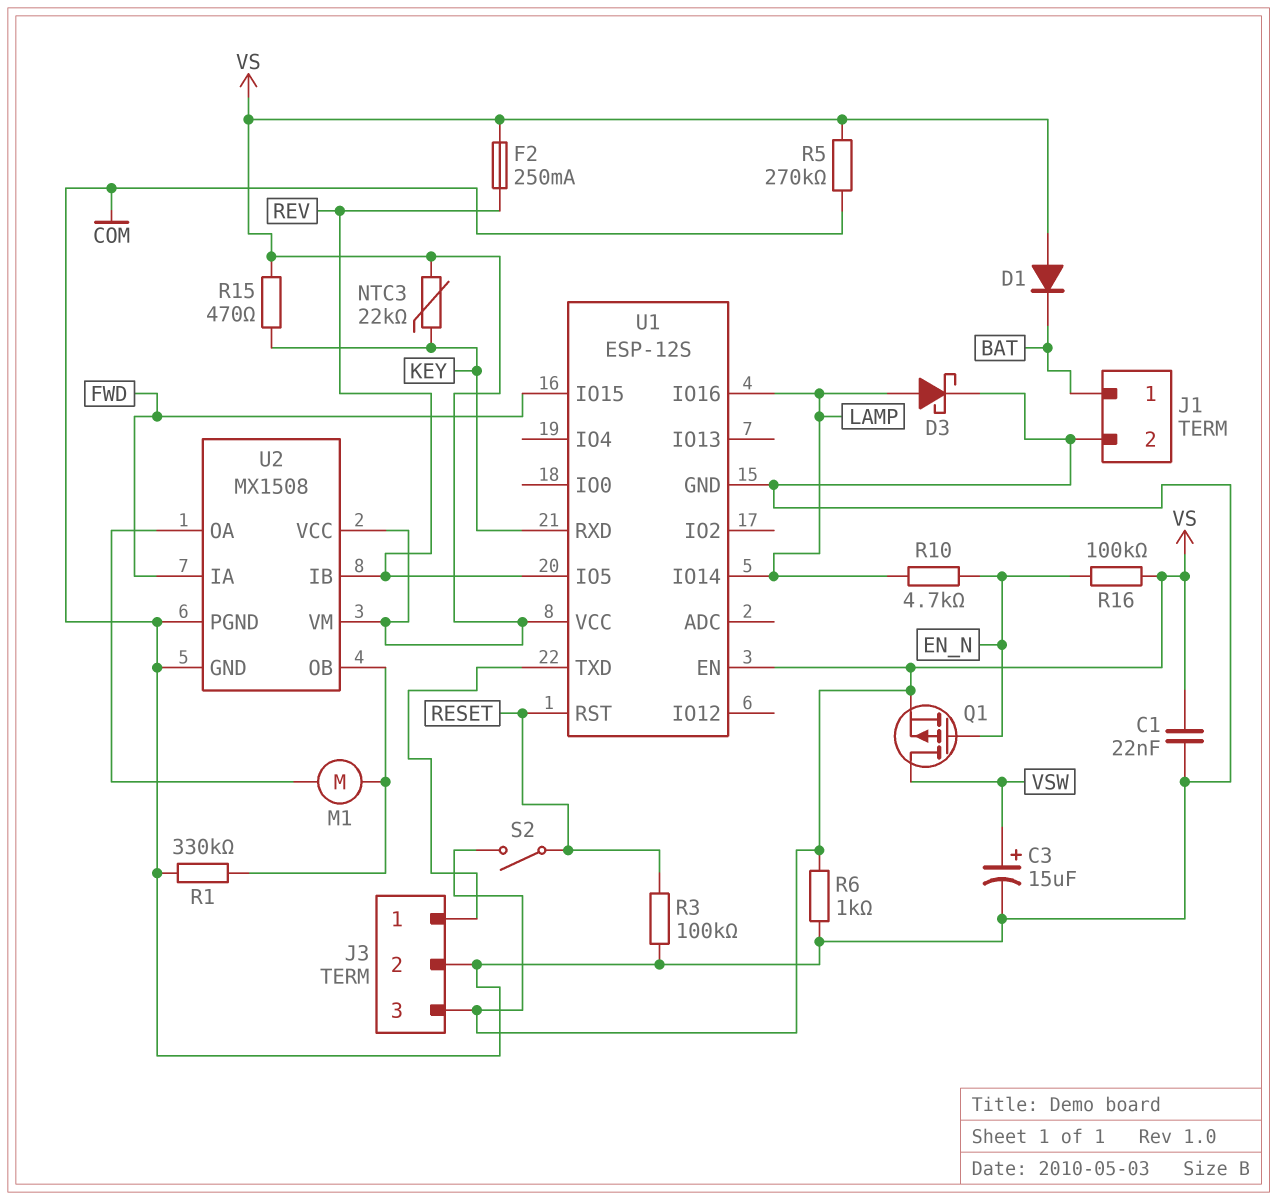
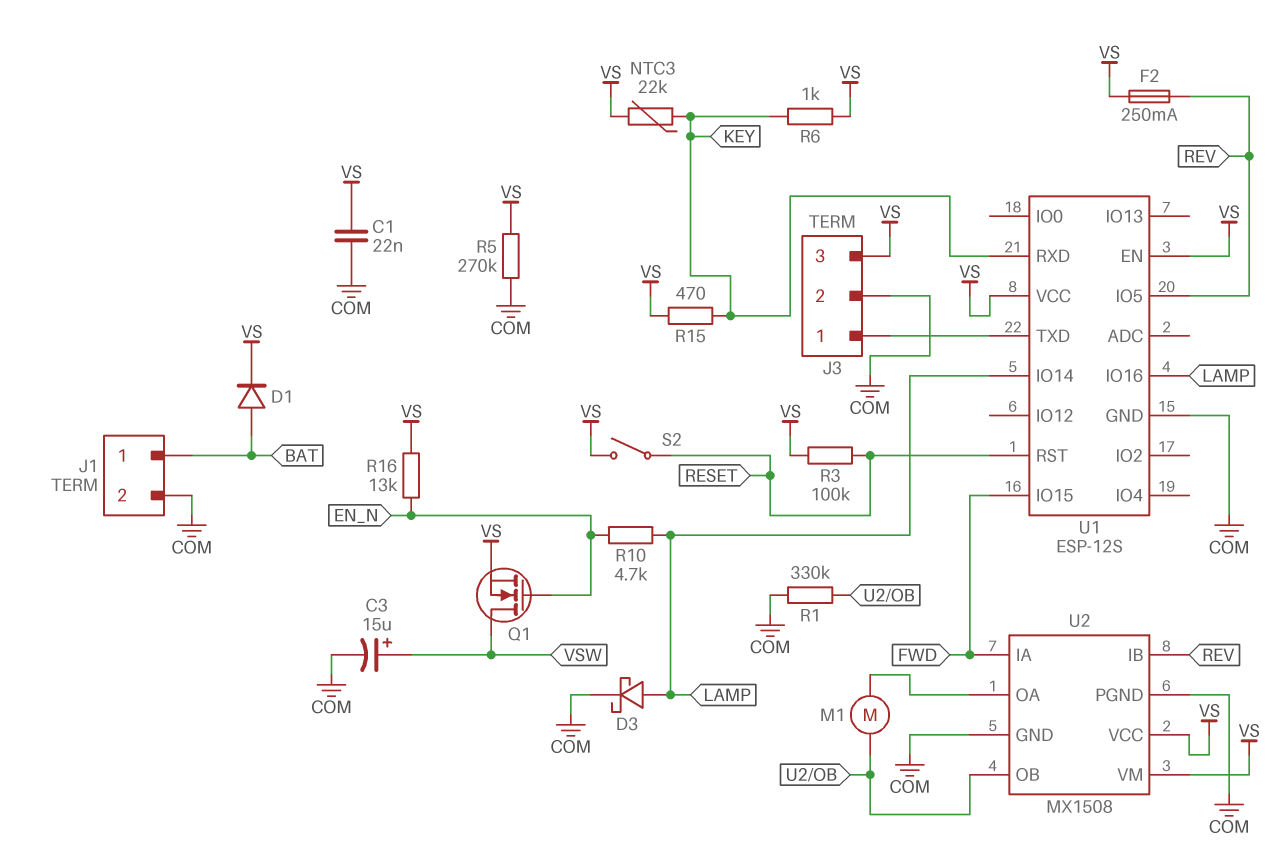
D1: diode (A VS, K BAT) -> diode (A BAT, K VS)
Q1: PMOS (G EN_N, D VSW, S VS) -> NMOS (G EN_N, D VSW, S VS)
R3: 100k (COM, RESET) -> 100k (RESET, VS)
R6: 1k (COM, VS) -> 1k (KEY, VS)
R16: 100k (EN_N, VS) -> 13k (EN_N, VS)

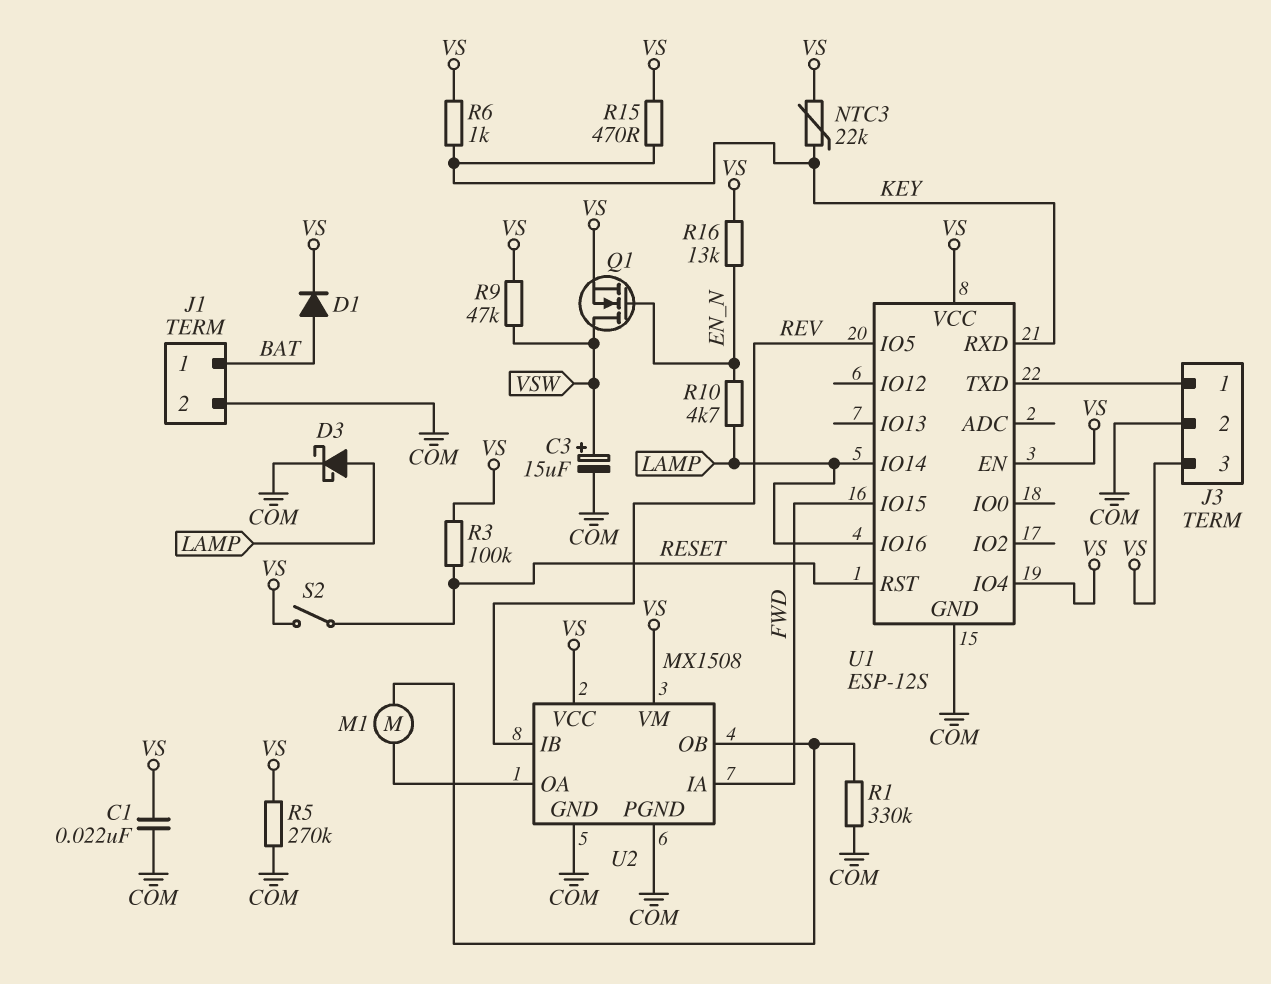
F2: 250mA (REV, VS) -> none
R9: none -> 47k (VS, VSW)
U1 pin IO4: none -> VS

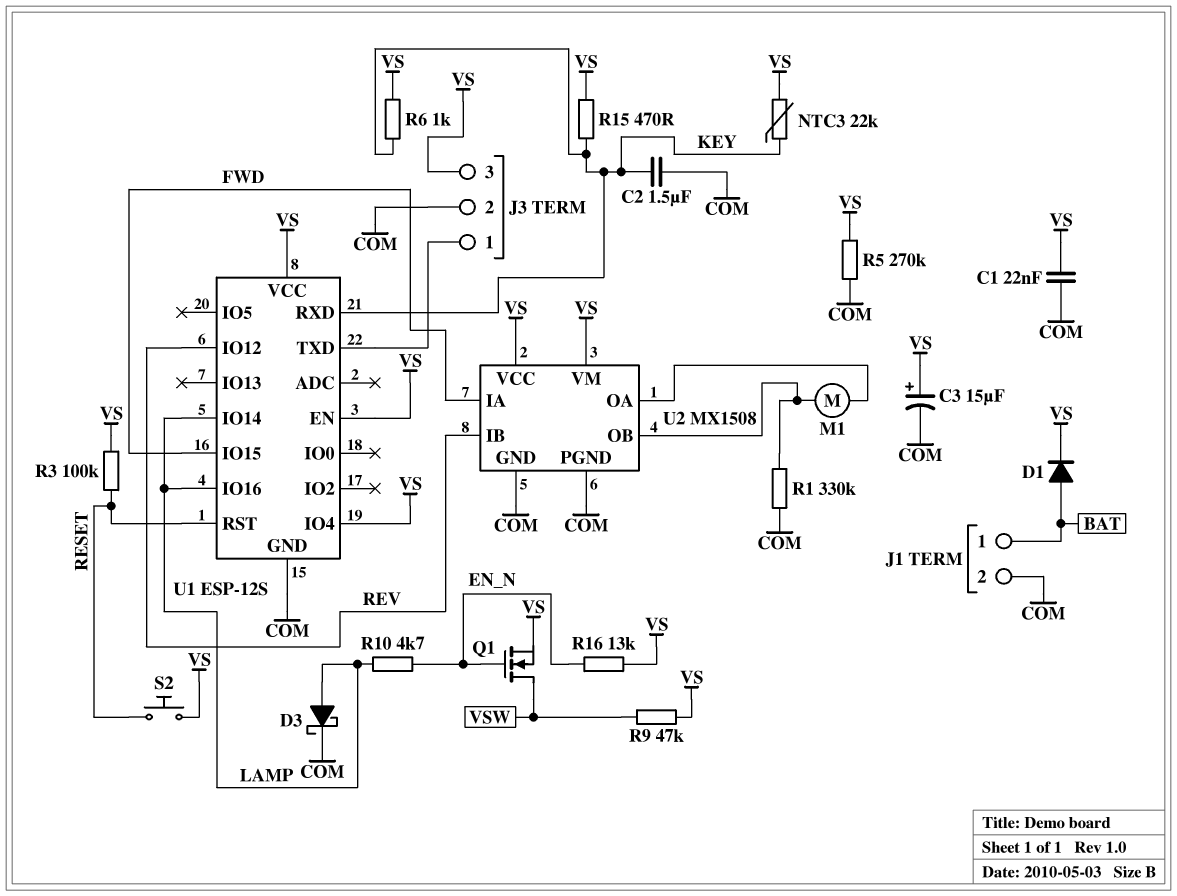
C2: none -> 1.5uF (COM, KEY)
C3: 15uF (plus VSW, minus COM) -> 15uF (plus VS, minus COM)
S2: switch (RESET, VS) -> button (RESET, VS)
U1 pin IO5: REV -> none
U1 pin IO12: none -> REV

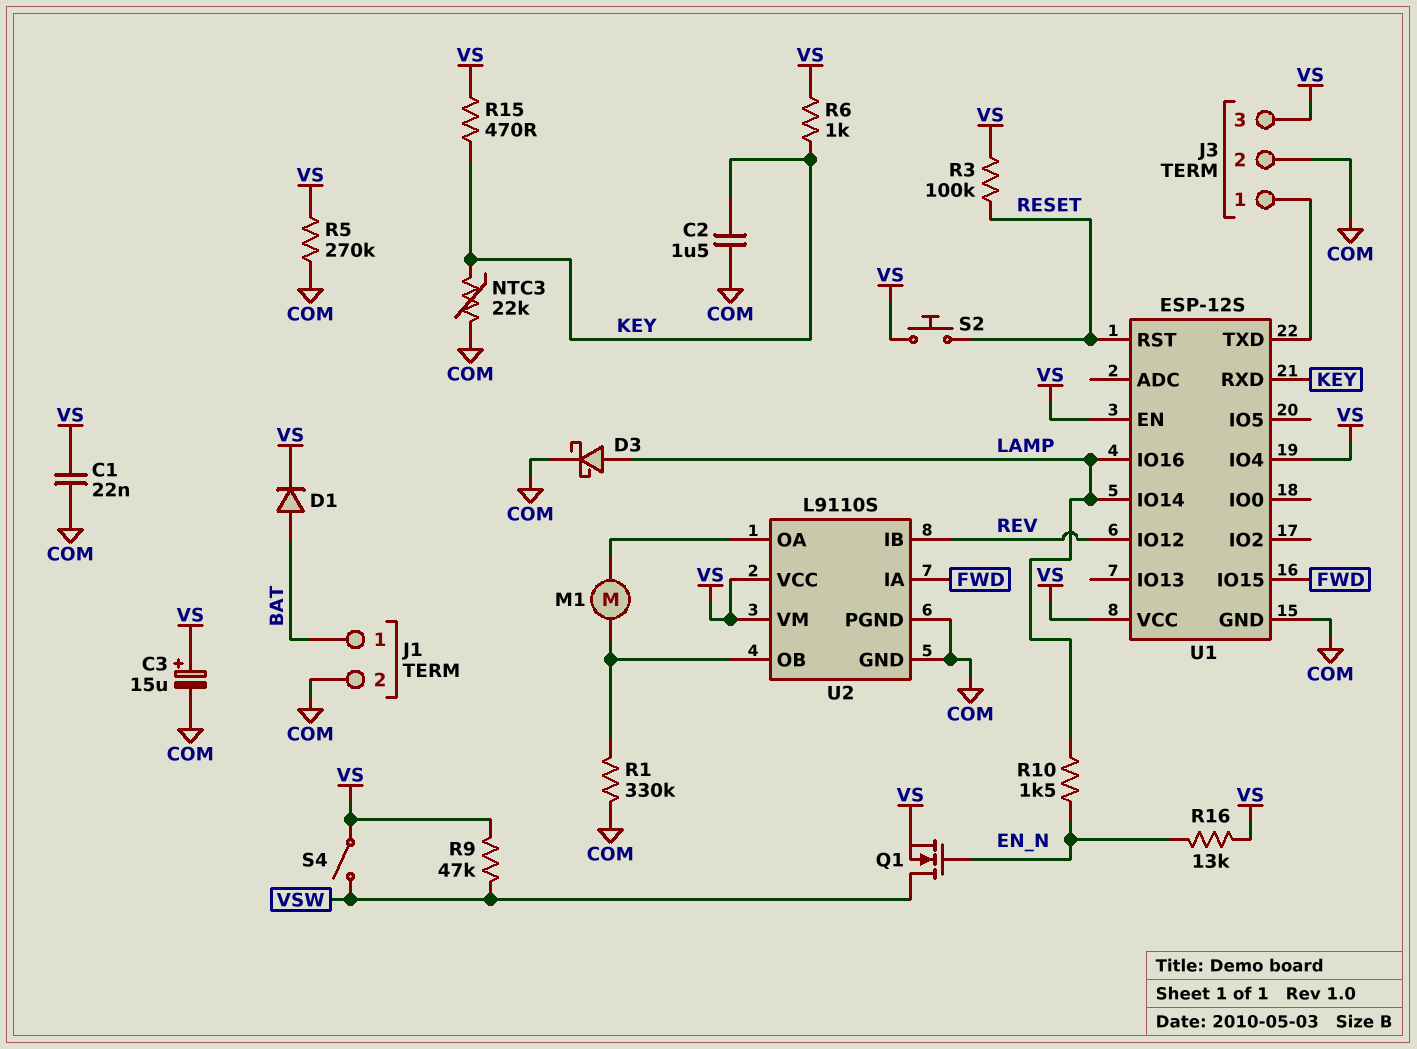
NTC3: 22k (KEY, VS) -> 22k (COM, KEY)
R10: 4.7k (EN_N, LAMP) -> 1.5k (EN_N, LAMP)
S4: none -> switch (VS, VSW)
U2: MX1508 -> L9110S

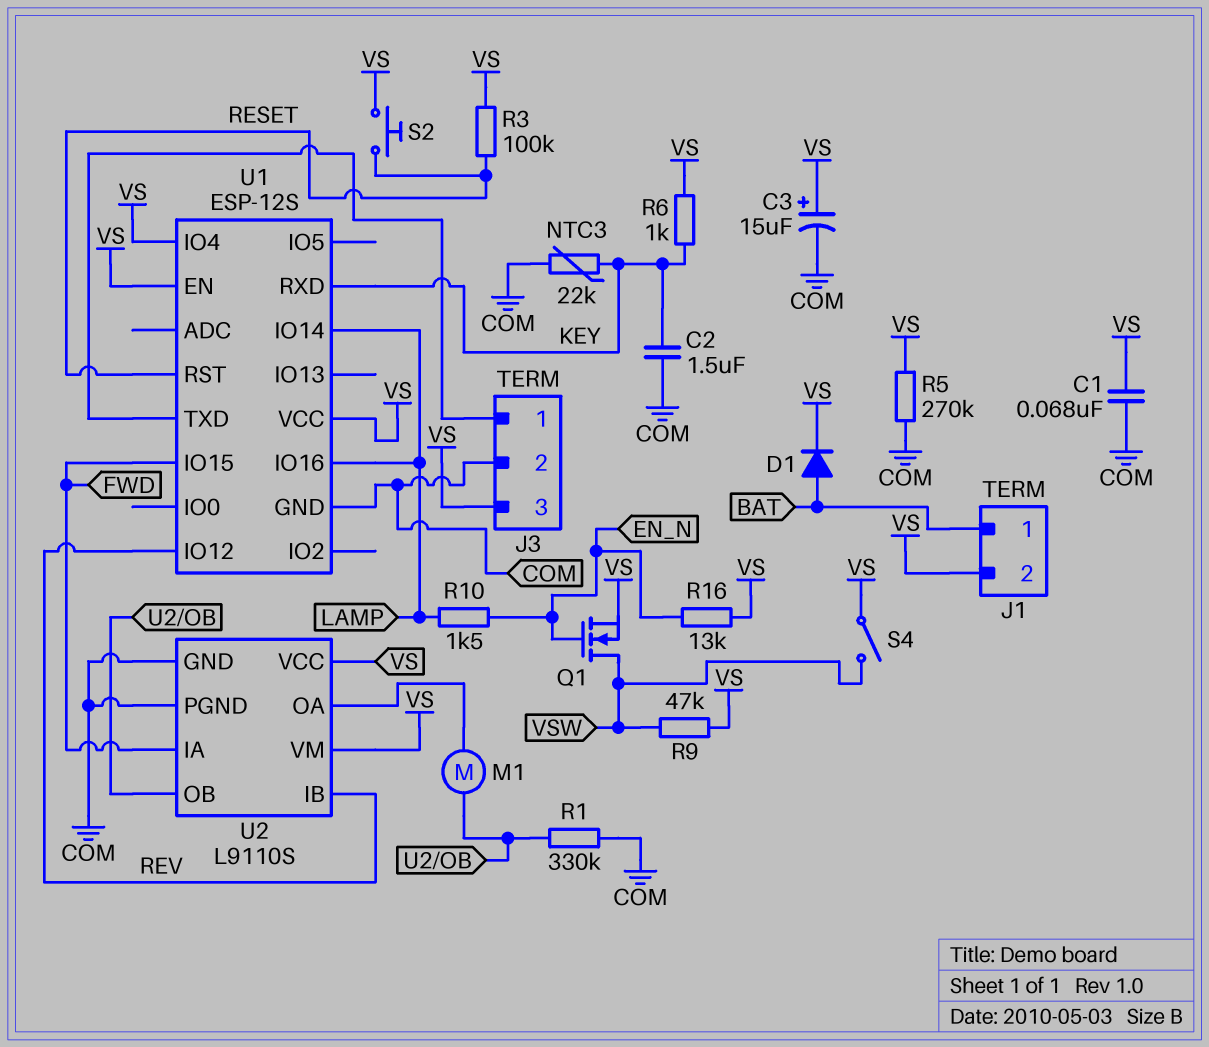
C1: 22nF (COM, VS) -> 68nF (COM, VS)
D3: schottky (A LAMP, K COM) -> none
J1 pin 2: COM -> VS
R15: 470 (KEY, VS) -> none

